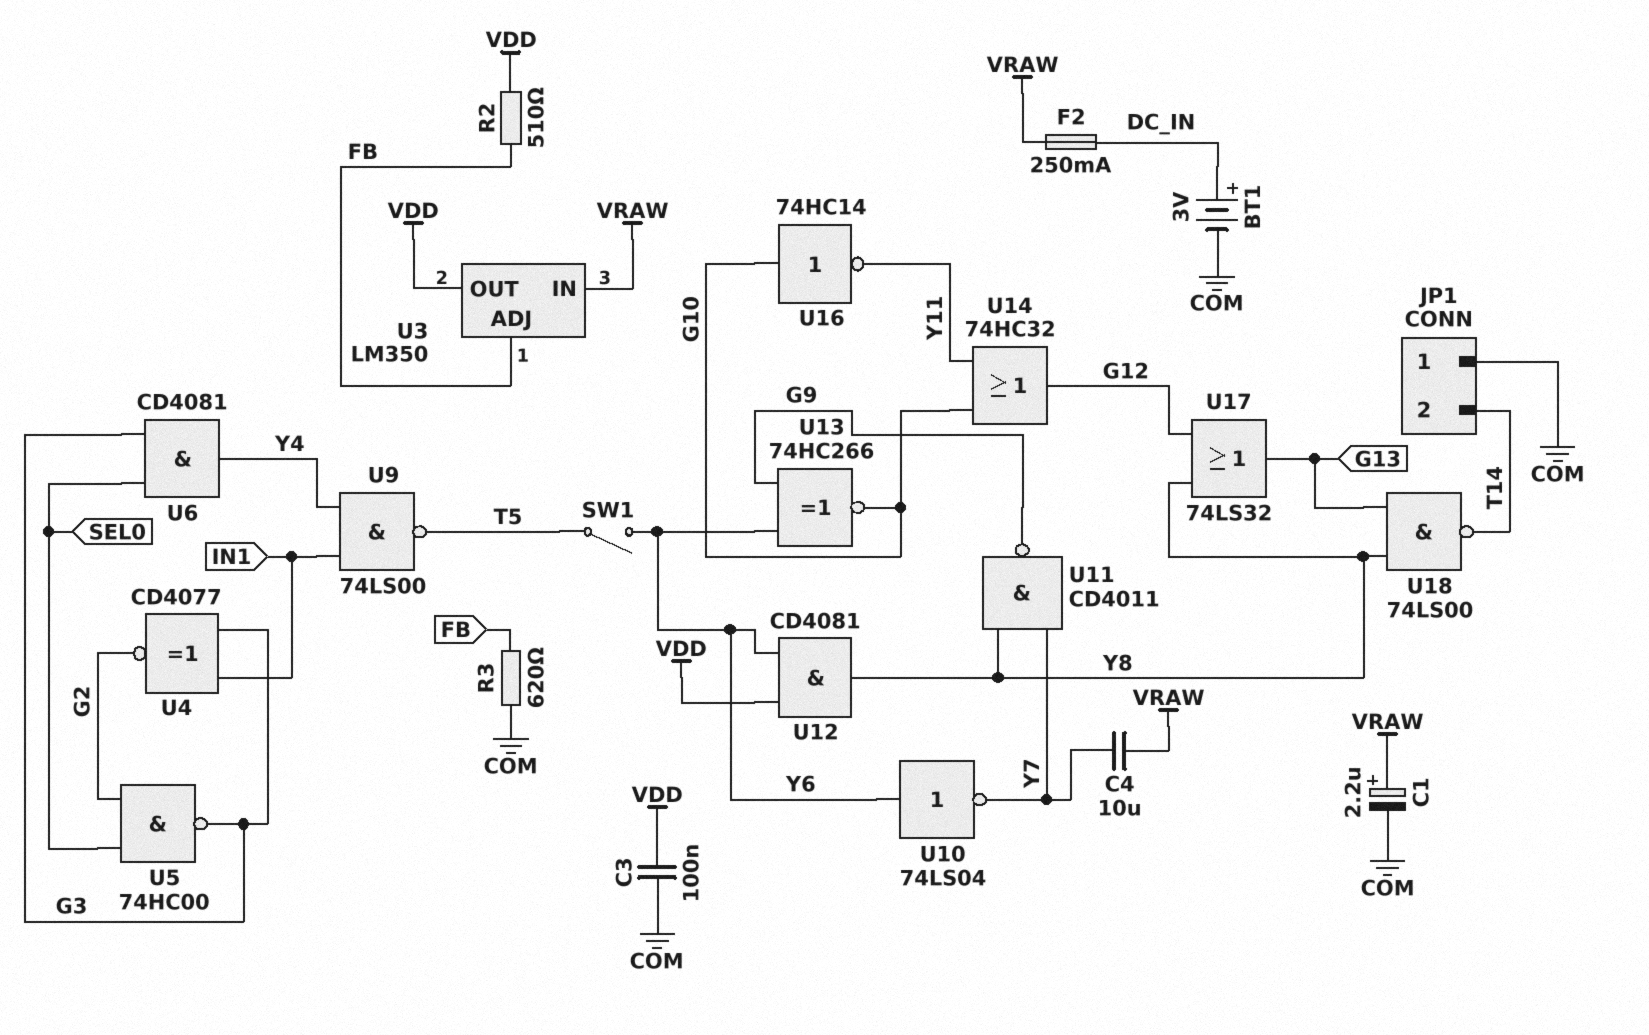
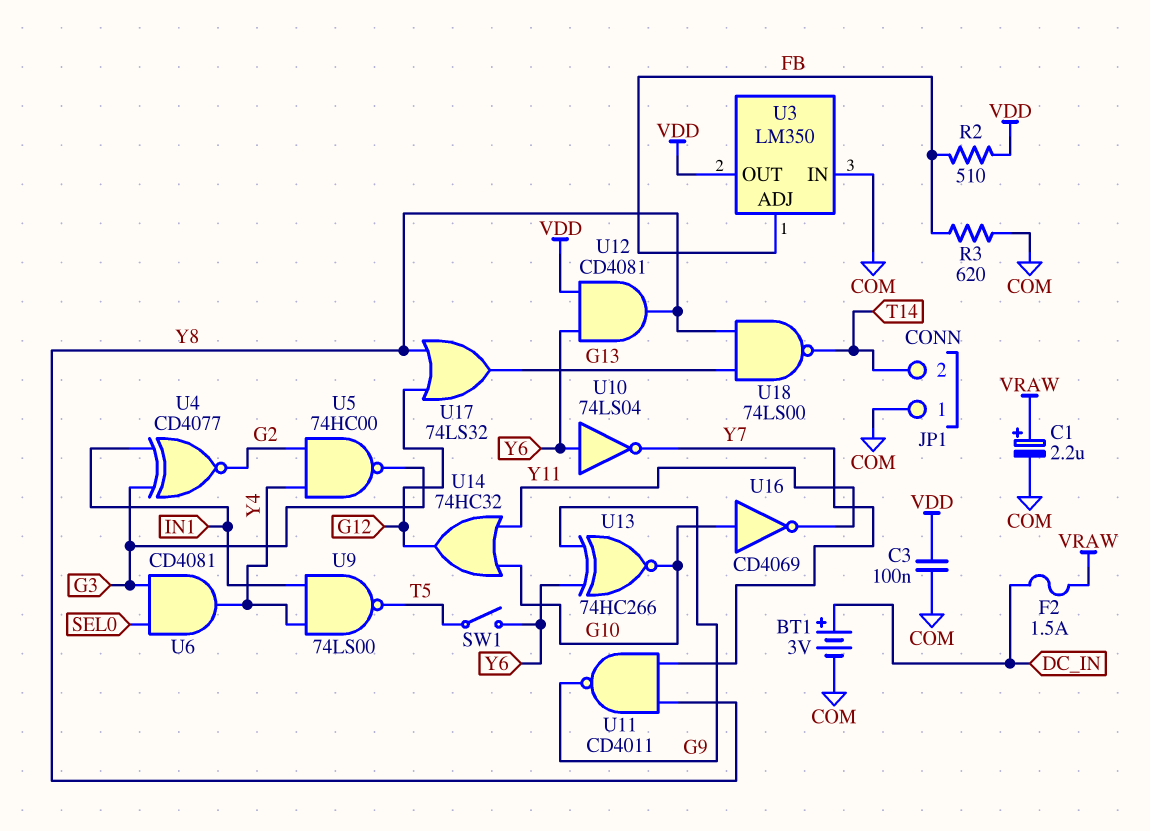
C4: 10uF (VRAW, Y7) -> none
F2: 250mA (DC_IN, VRAW) -> 1.5A (DC_IN, VRAW)
U3 pin IN: VRAW -> COM
U5: NAND 74HC00 (in G2, in SEL0, out G3) -> NAND 74HC00 (in G2, in Y4, out G3)
U16: NOT 74HC14 (in G10, out Y11) -> NOT CD4069 (in G10, out Y11)

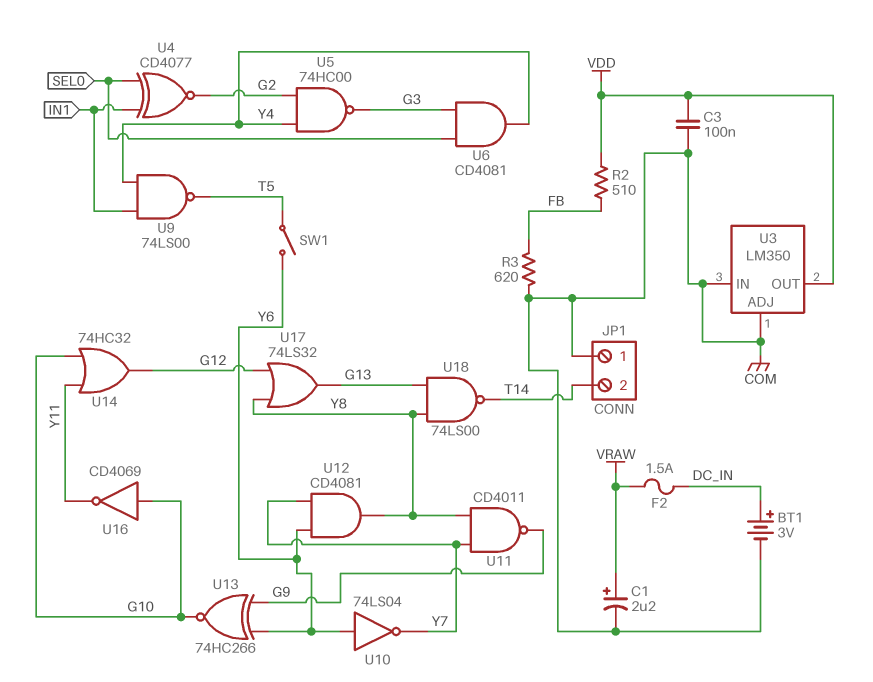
U3 pin ADJ: FB -> COM
U4: XNOR CD4077 (in G3, in IN1, out G2) -> XNOR CD4077 (in IN1, in SEL0, out G2)
U12: AND CD4081 (in VDD, in Y6, out Y8) -> AND CD4081 (in Y6, in Y7, out Y8)

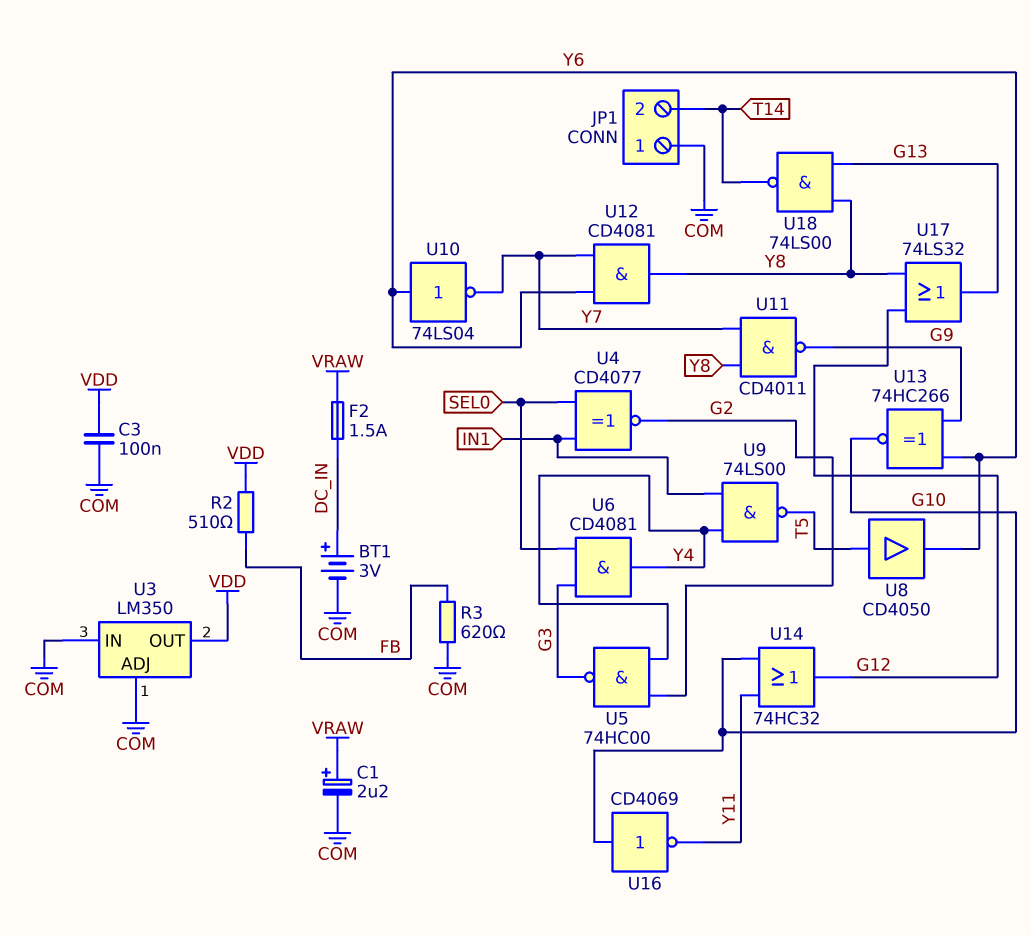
SW1: switch (T5, Y6) -> none
U8: none -> buffer CD4050 (in T5, out Y6)

